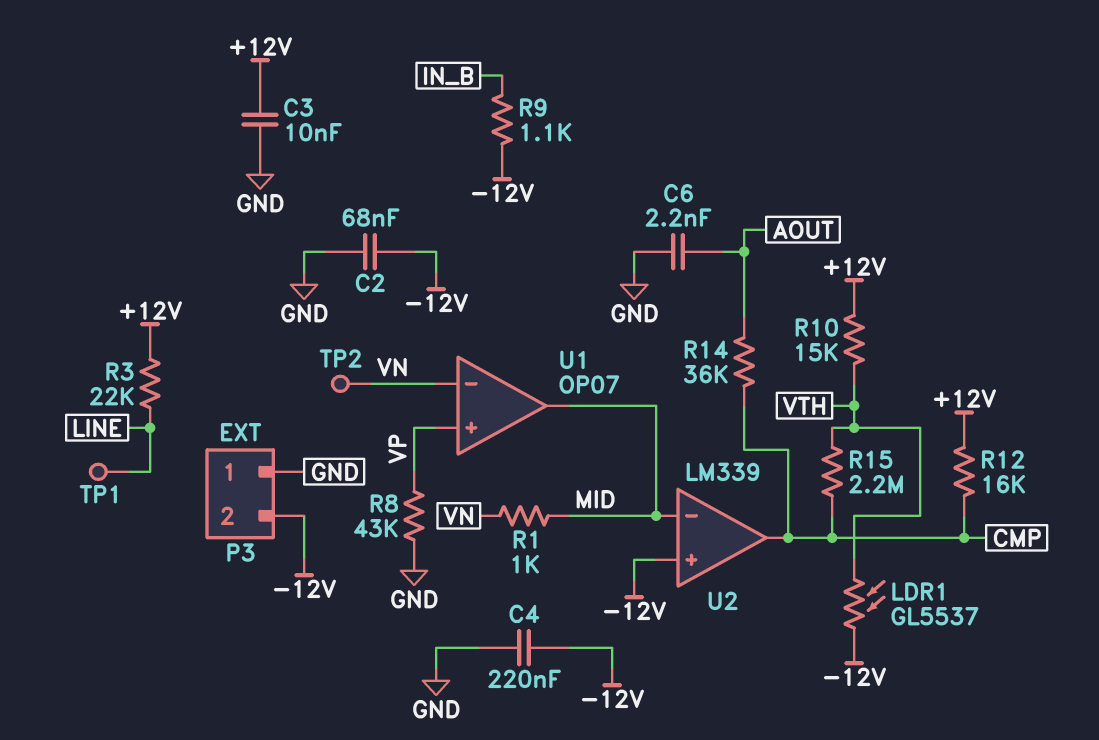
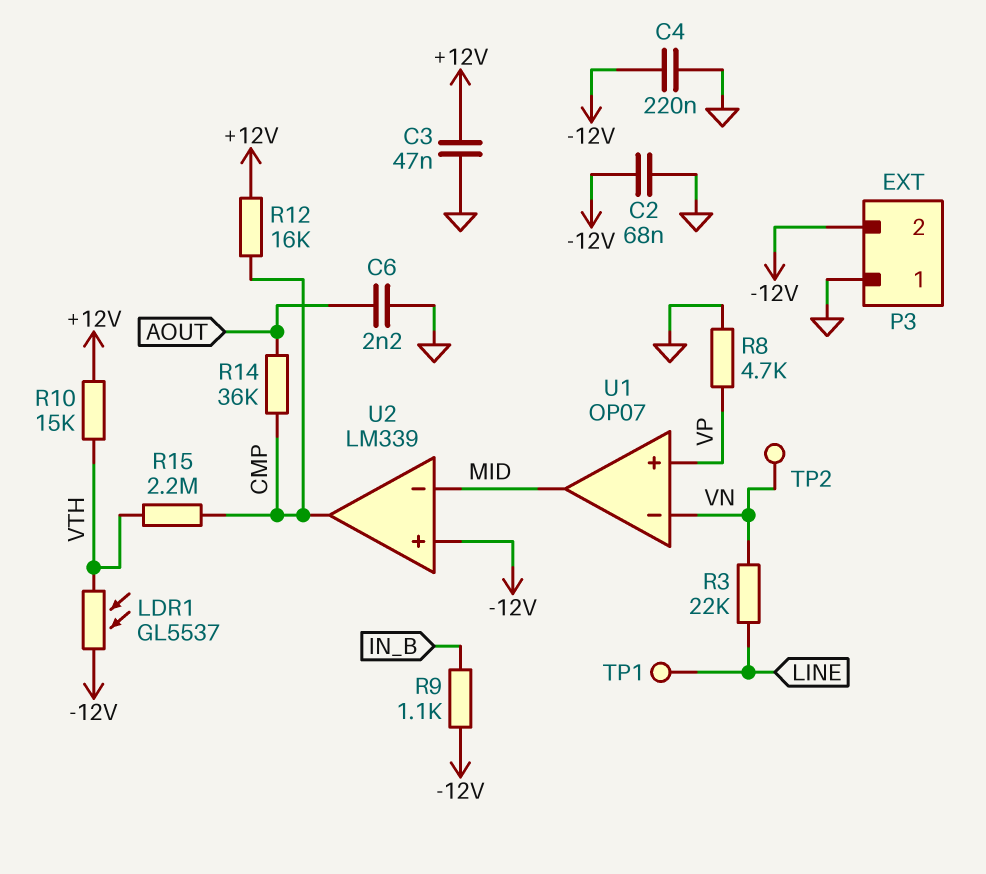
C3: 10nF (+12V, GND) -> 47nF (+12V, GND)
R1: 1k (MID, VN) -> none
R3: 22k (+12V, LINE) -> 22k (LINE, VN)
R8: 43k (GND, VP) -> 4.7k (GND, VP)

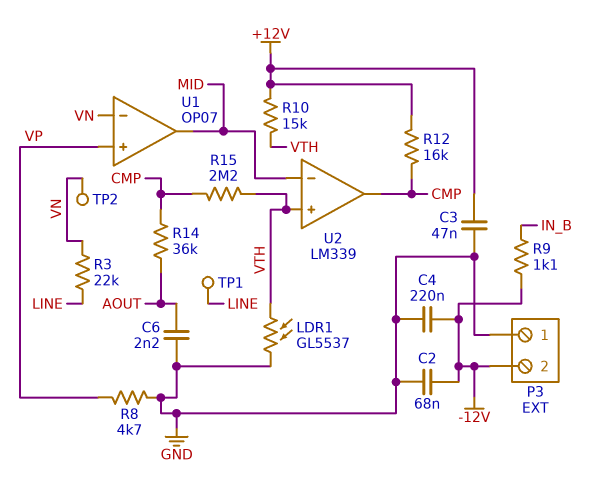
LDR1: GL5537 (-12V, VTH) -> GL5537 (GND, VTH)
U2 pin in+: -12V -> VTH

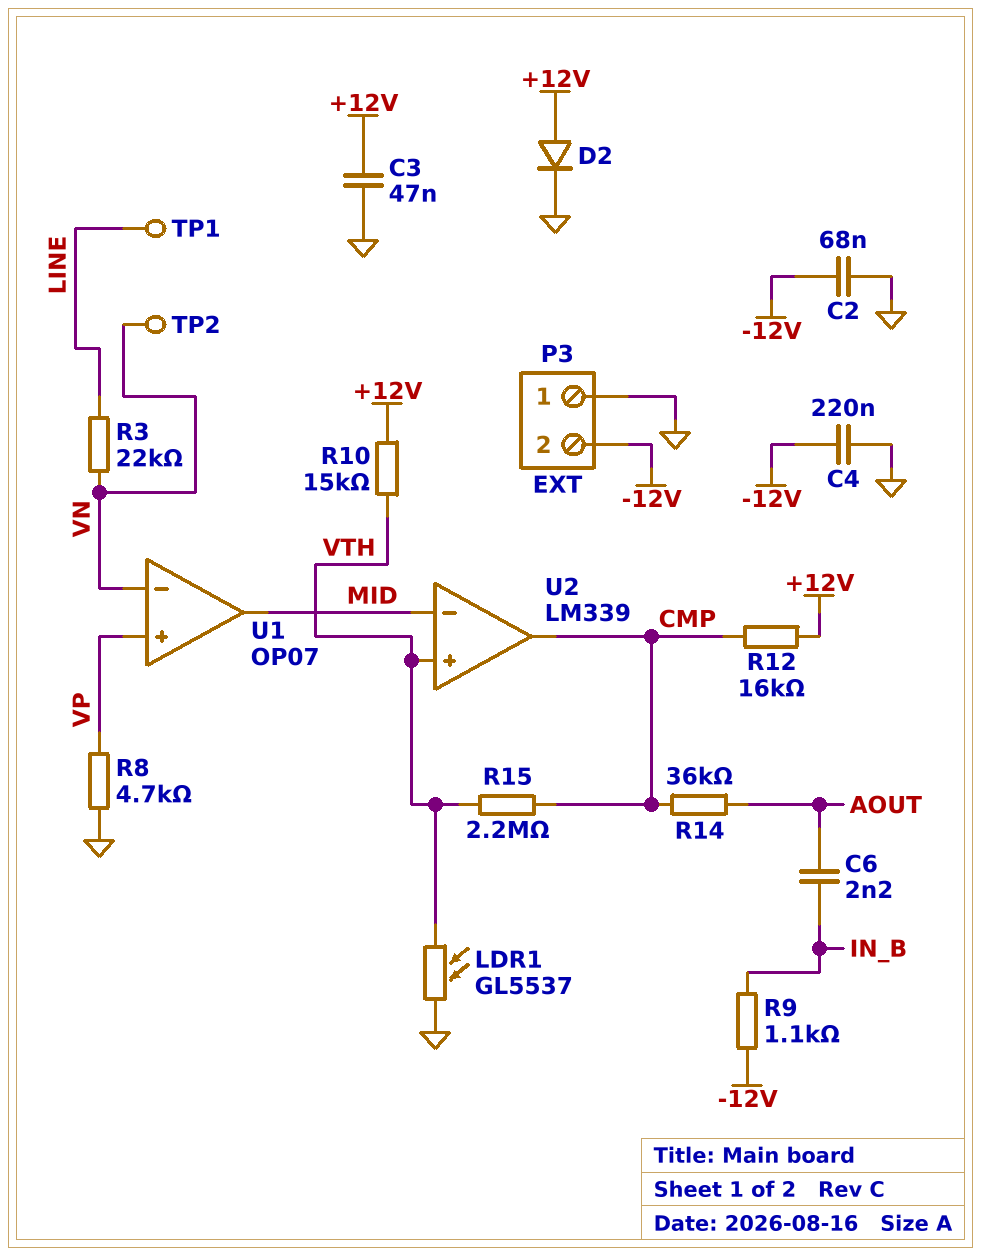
C6: 2.2nF (AOUT, GND) -> 2.2nF (AOUT, IN_B)
D2: none -> diode (A +12V, K GND)

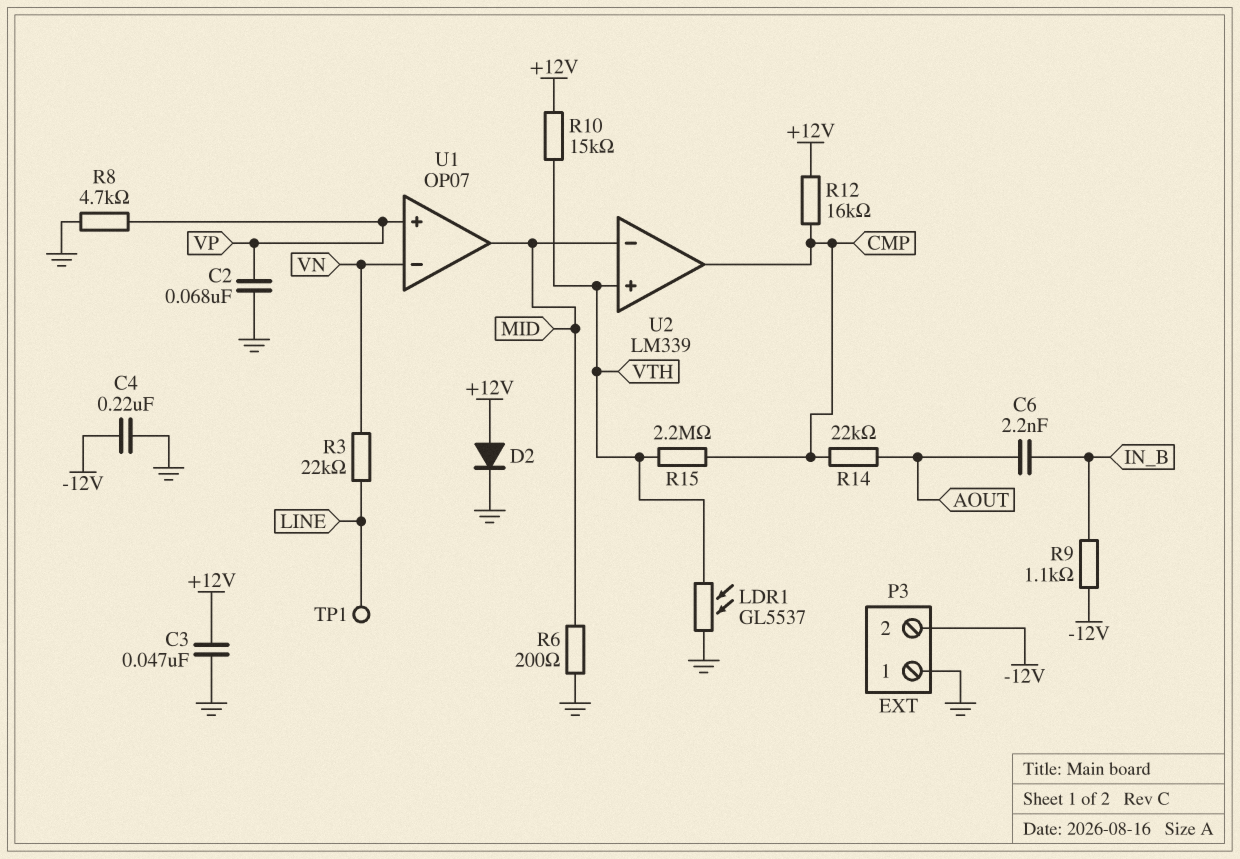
C2: 68nF (-12V, GND) -> 68nF (GND, VP)
R6: none -> 200 (GND, MID)
R14: 36k (AOUT, CMP) -> 22k (AOUT, CMP)
TP2: test point (VN) -> none

